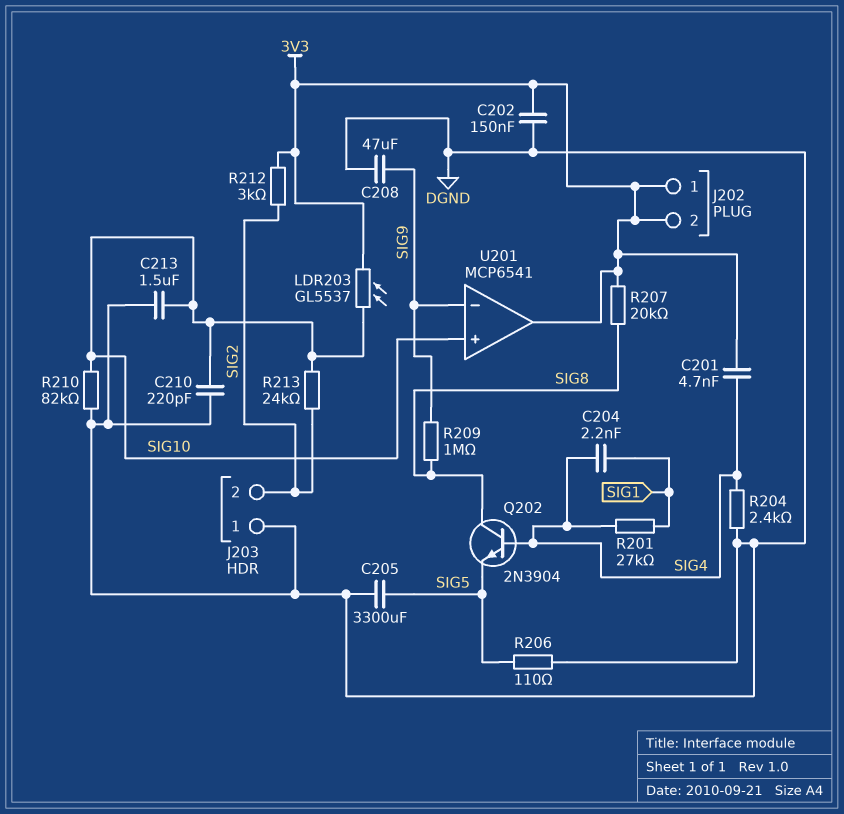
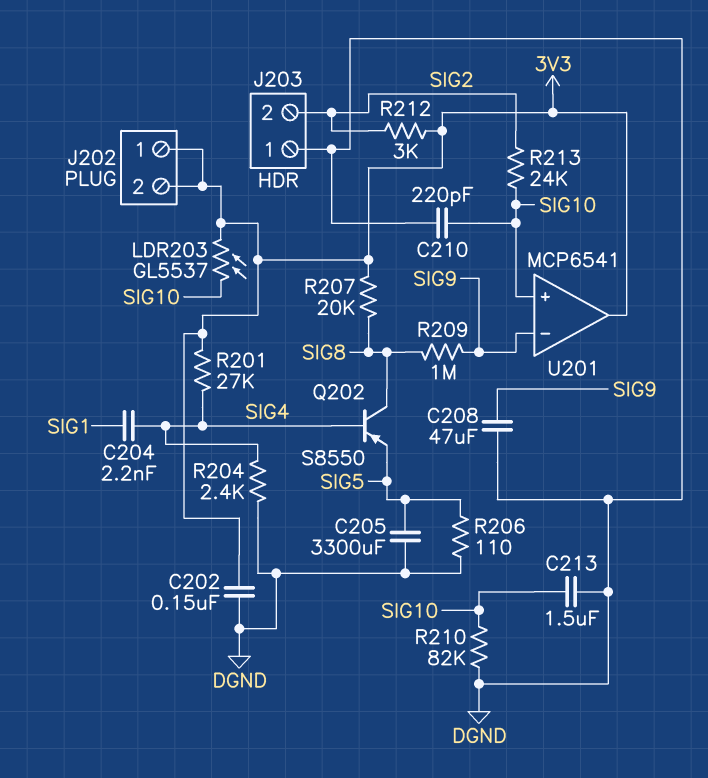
C201: 4.7nF (3V3, SIG4) -> none
Q202: NPN 2N3904 (B SIG4, C SIG8, E SIG5) -> PNP S8550 (B SIG4, C SIG8, E SIG5)
R201: 27k (SIG1, SIG4) -> 27k (3V3, SIG4)

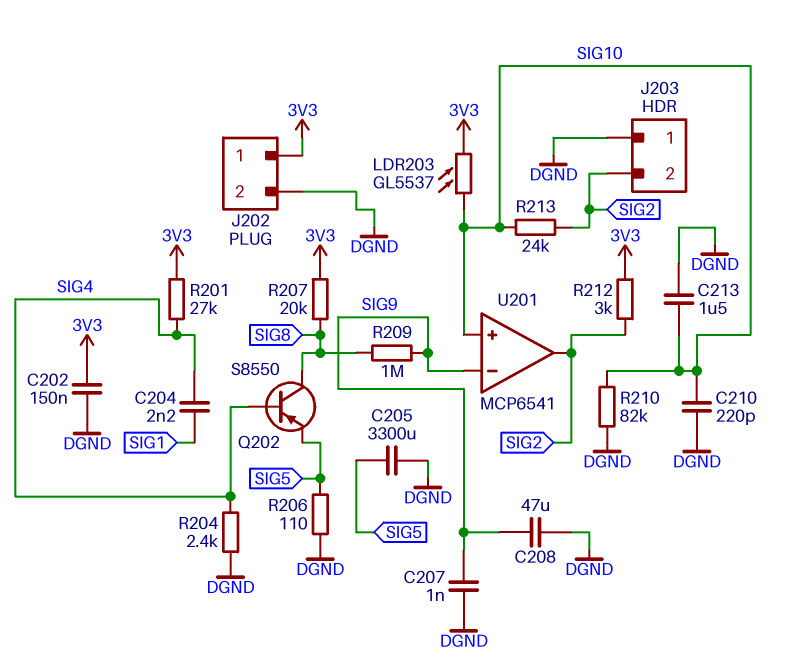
C207: none -> 1nF (DGND, SIG9)
J202 pin 2: 3V3 -> DGND
U201 pin out: 3V3 -> SIG2

